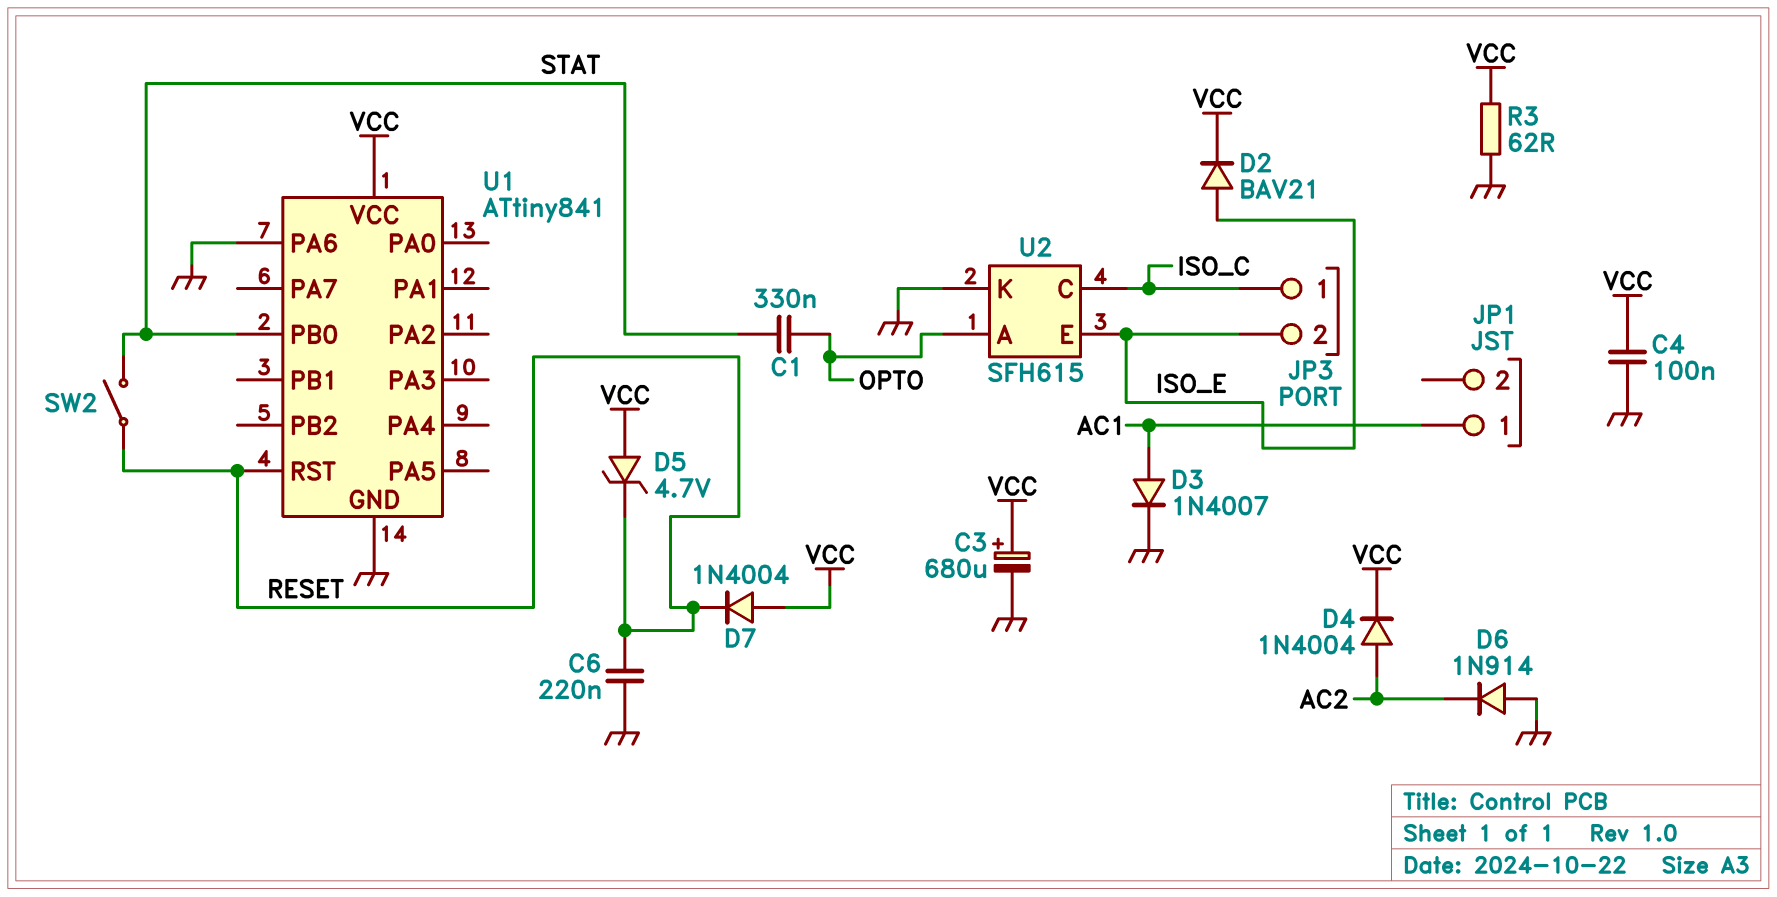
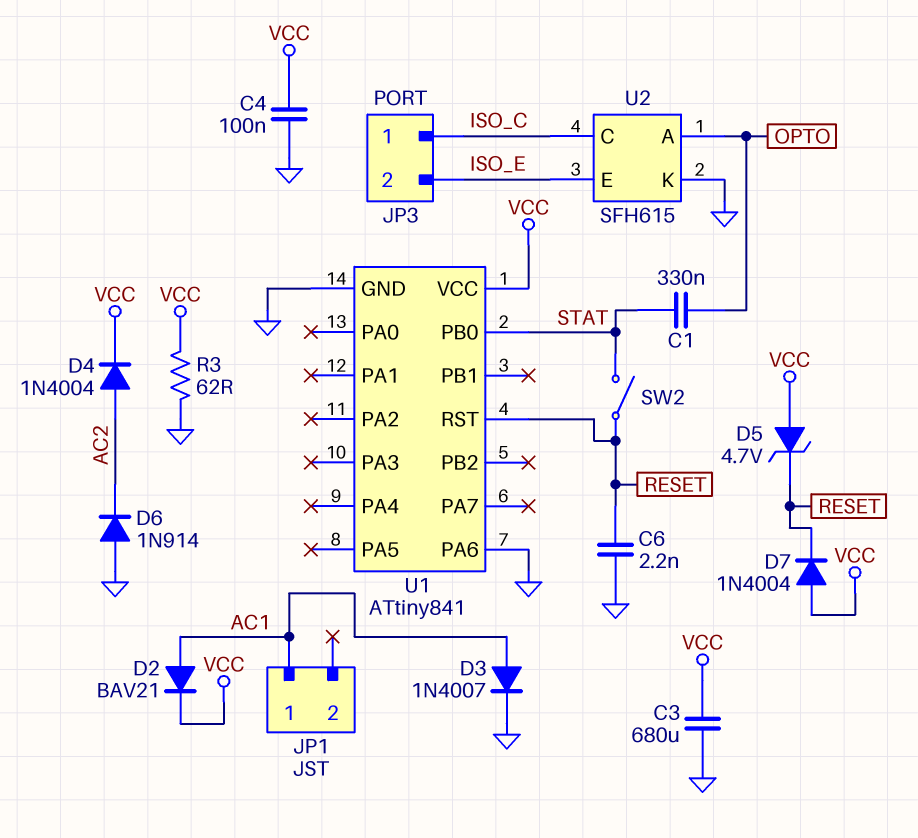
C3: 680uF (plus VCC, minus GND) -> 680uF (GND, VCC)
C6: 220nF (GND, RESET) -> 2.2nF (GND, RESET)
D2: diode BAV21 (A ISO_E, K VCC) -> diode BAV21 (A AC1, K VCC)

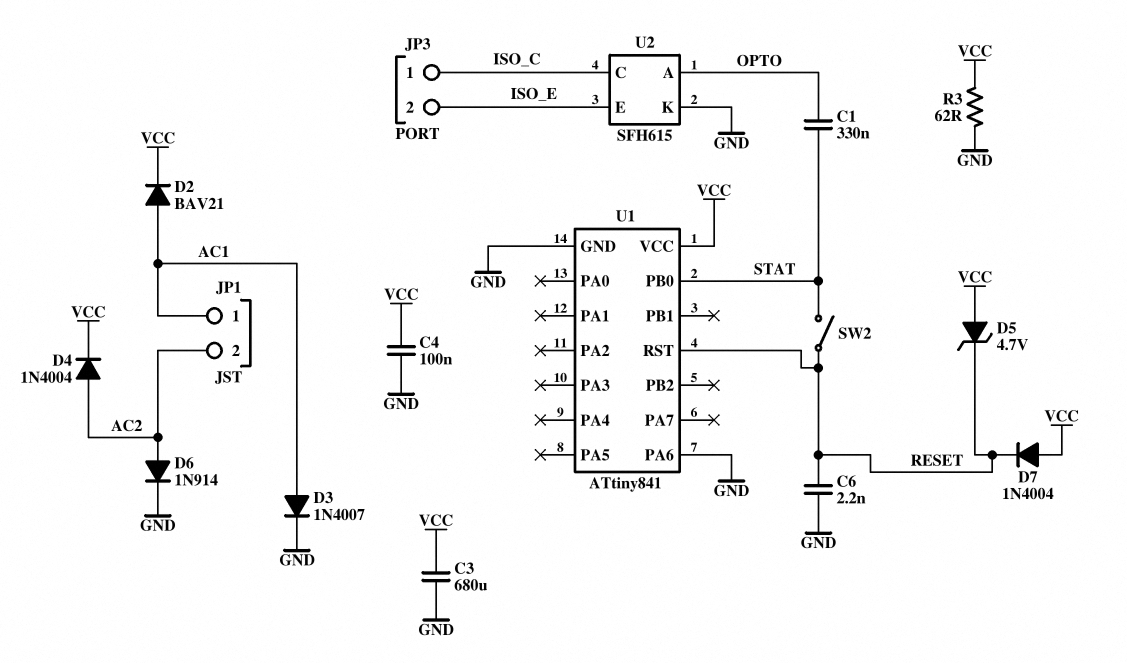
D6: diode 1N914 (A GND, K AC2) -> diode 1N914 (A AC2, K GND)
JP1 pin 2: none -> AC2

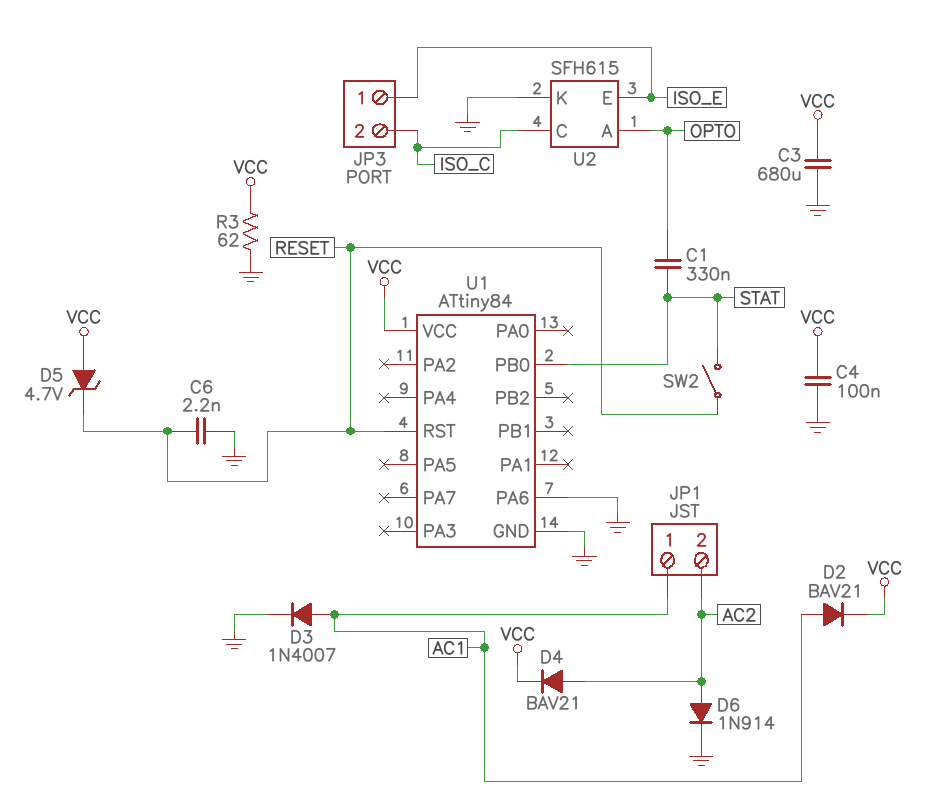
D4: diode 1N4004 (A AC2, K VCC) -> diode BAV21 (A AC2, K VCC)
D7: diode 1N4004 (A VCC, K RESET) -> none
JP3 pin 1: ISO_C -> ISO_E
JP3 pin 2: ISO_E -> ISO_C
U1: ATtiny841 -> ATtiny84

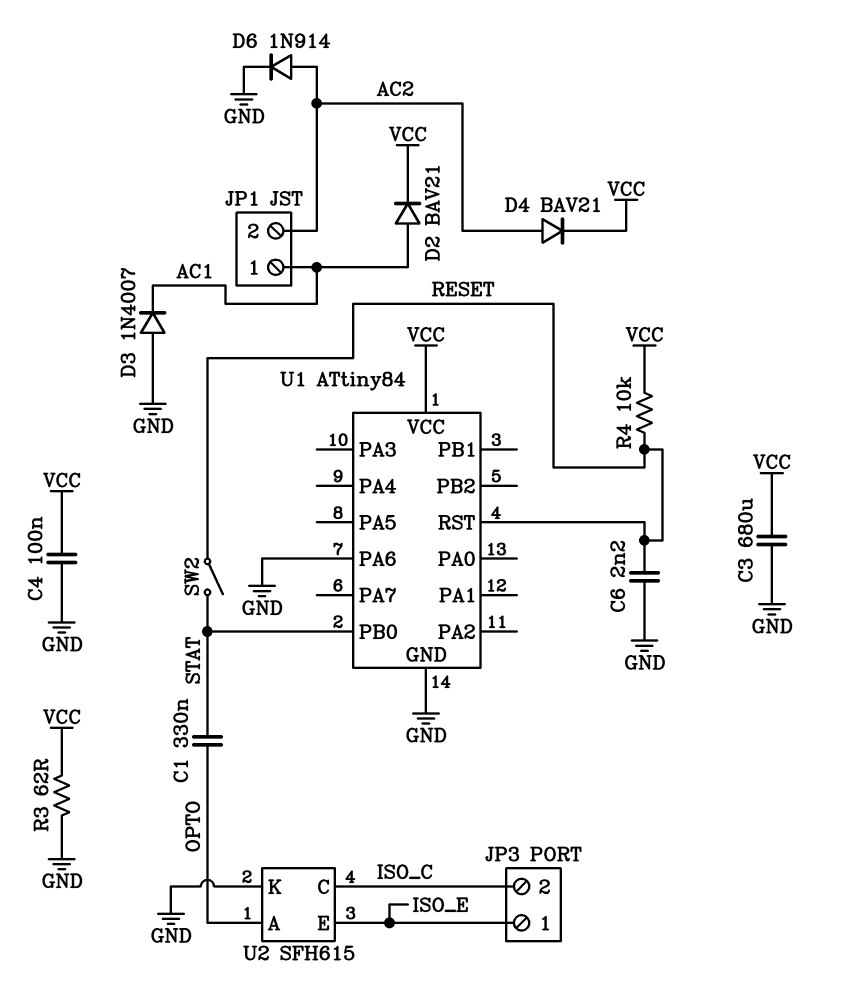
D3: diode 1N4007 (A AC1, K GND) -> diode 1N4007 (A GND, K AC1)
D5: zener 4.7V (A VCC, K RESET) -> none
R4: none -> 10k (RESET, VCC)

